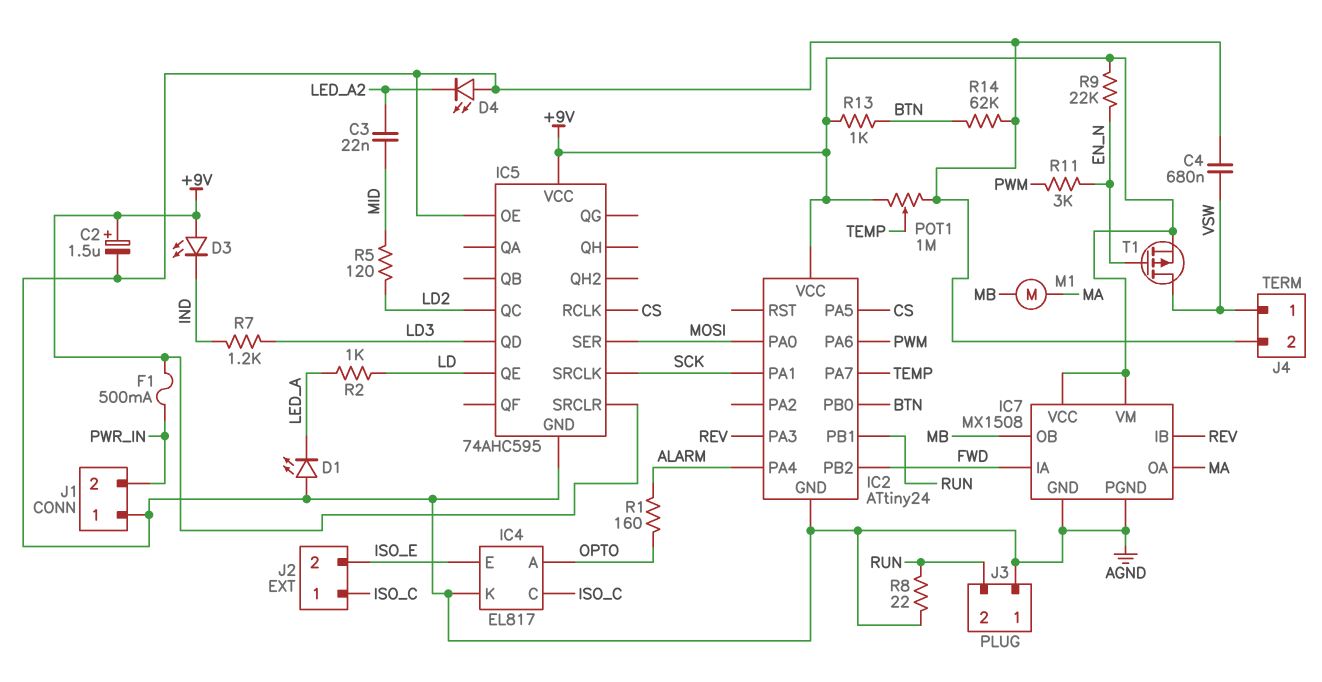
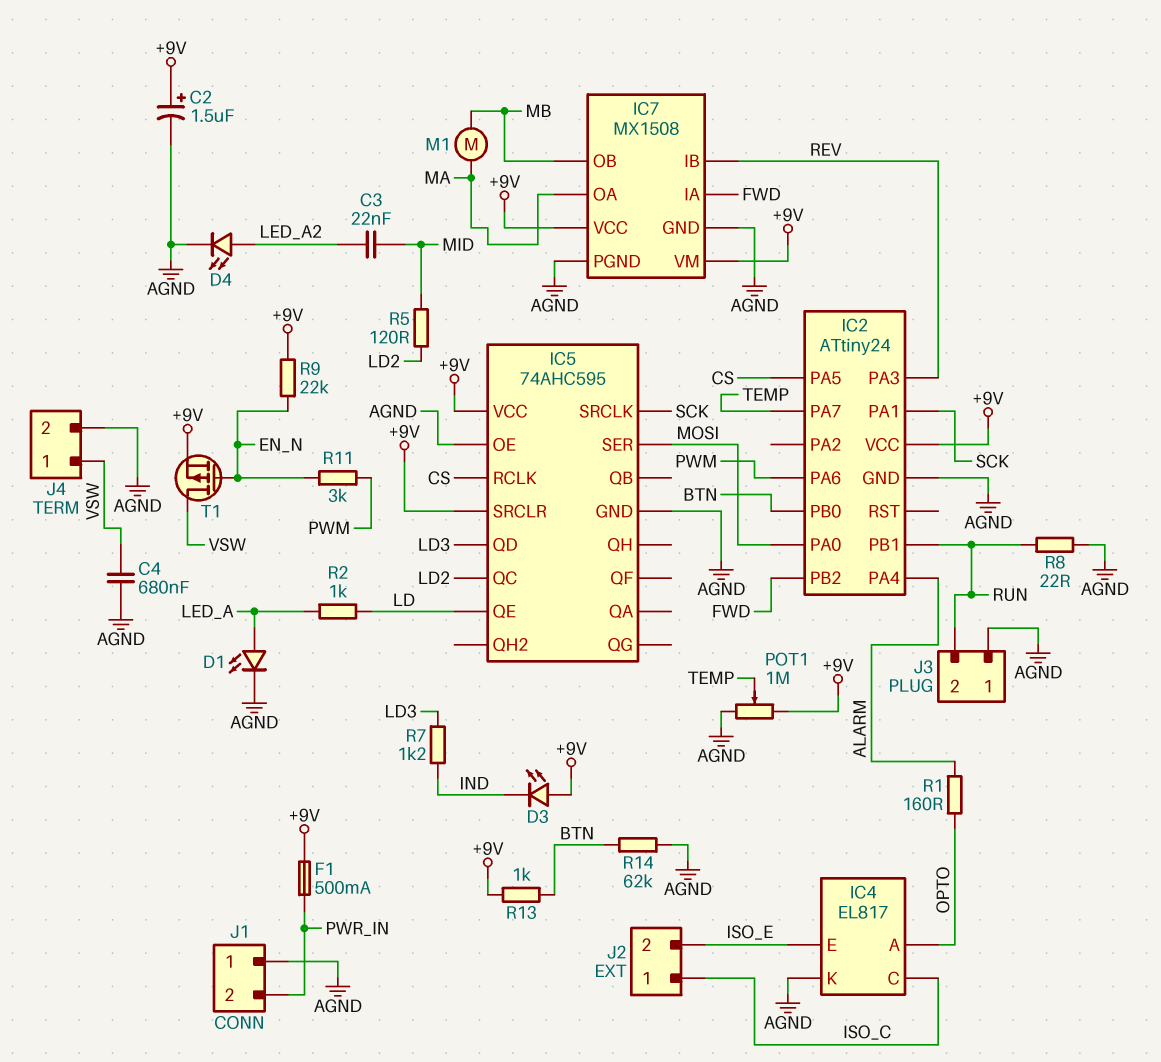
D1: LED (A AGND, K LED_A) -> LED (A LED_A, K AGND)
D4: LED (A AGND, K LED_A2) -> LED (A LED_A2, K AGND)

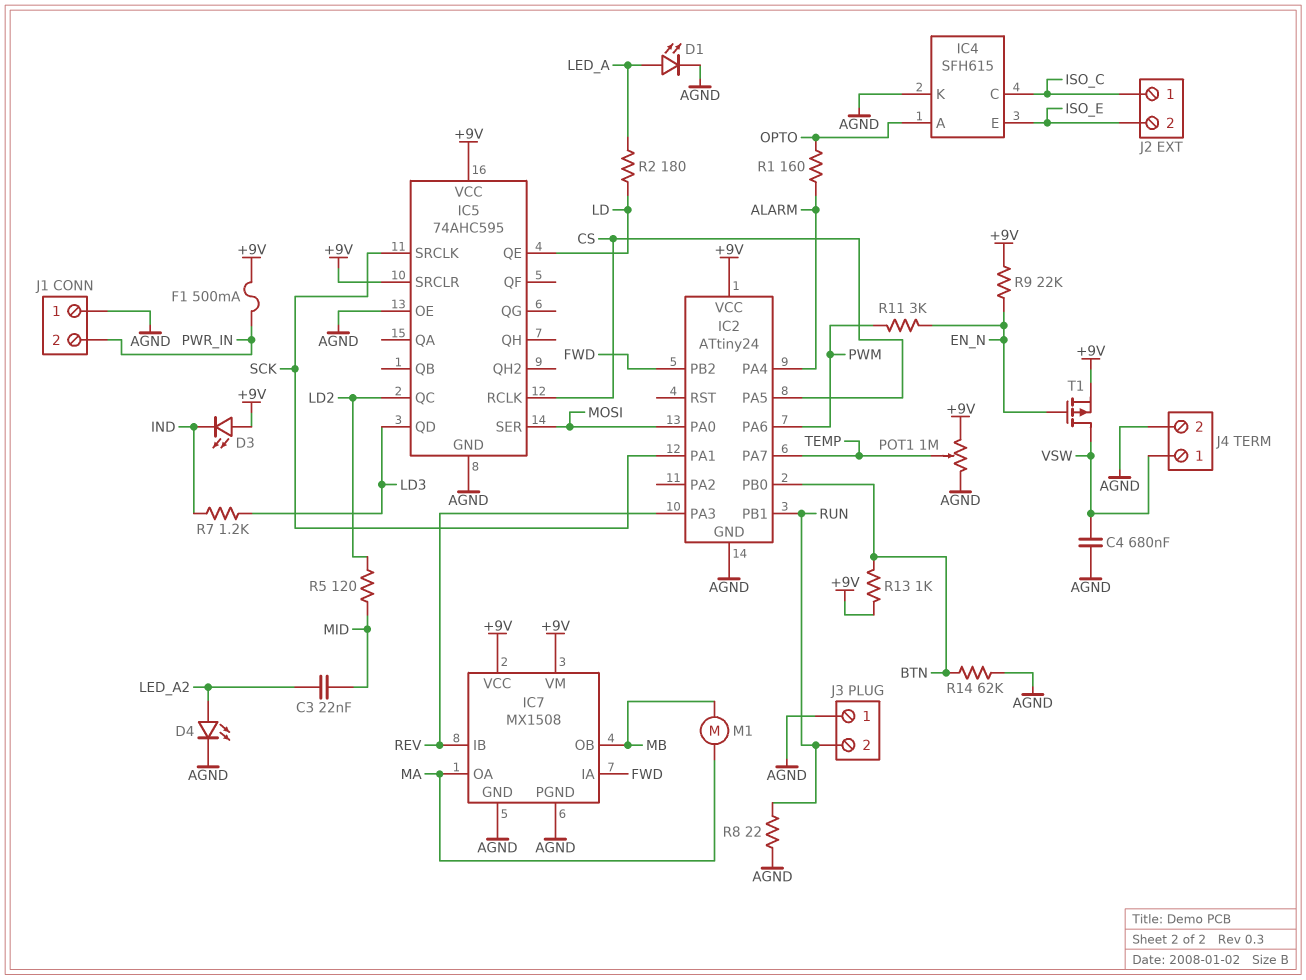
C2: 1.5uF (plus +9V, minus AGND) -> none
IC4: EL817 -> SFH615
R2: 1k (LD, LED_A) -> 180 (LD, LED_A)

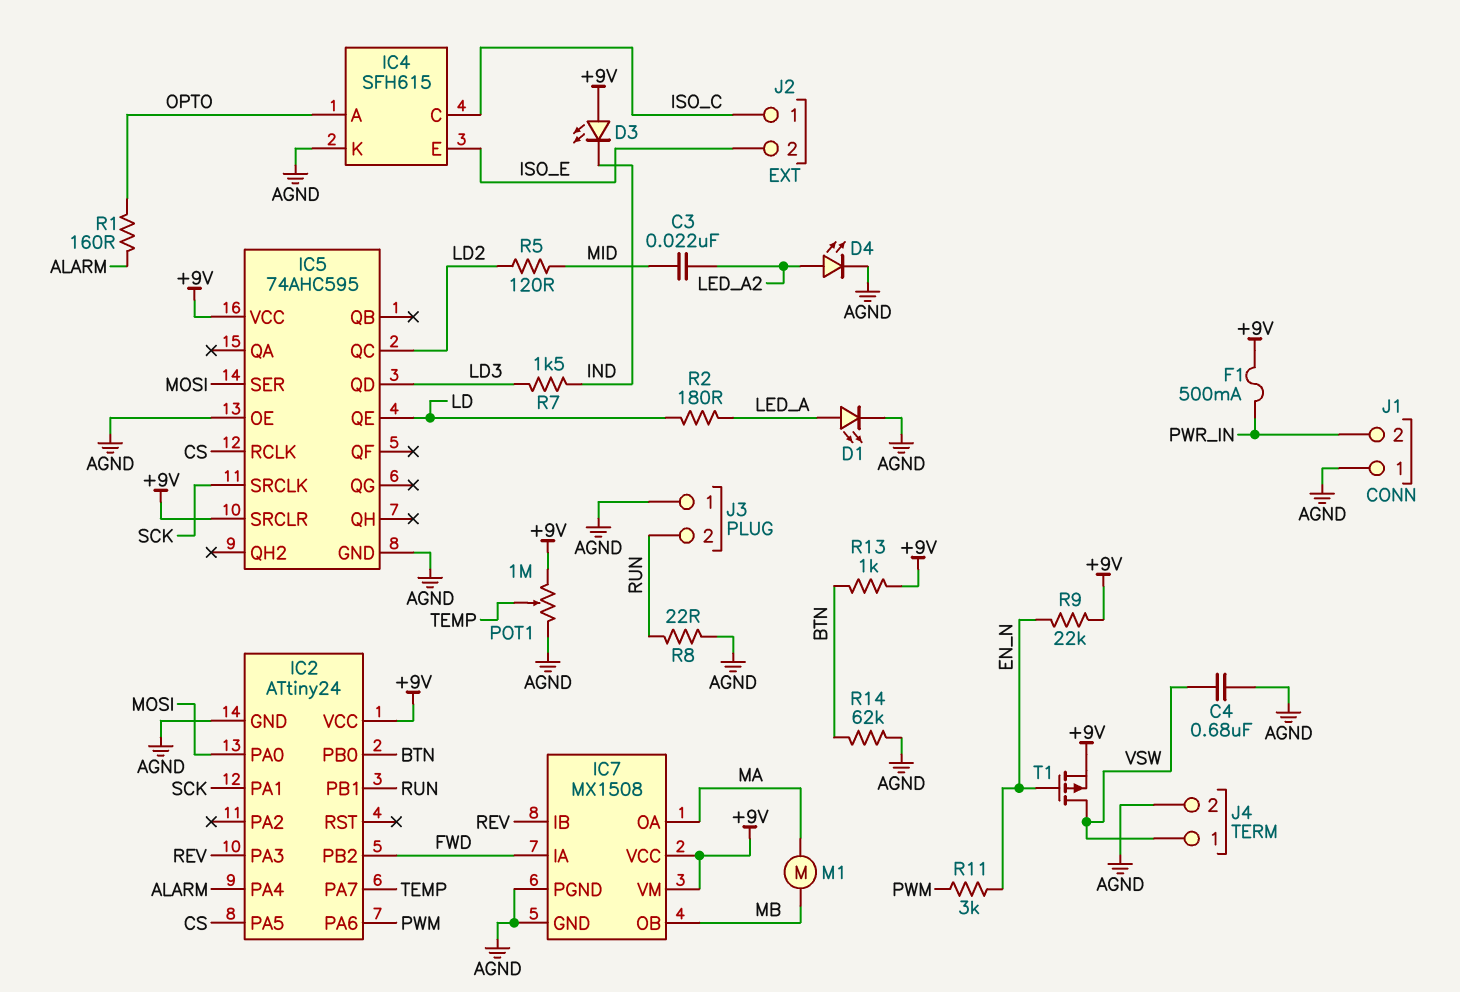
R7: 1.2k (IND, LD3) -> 1.5k (IND, LD3)

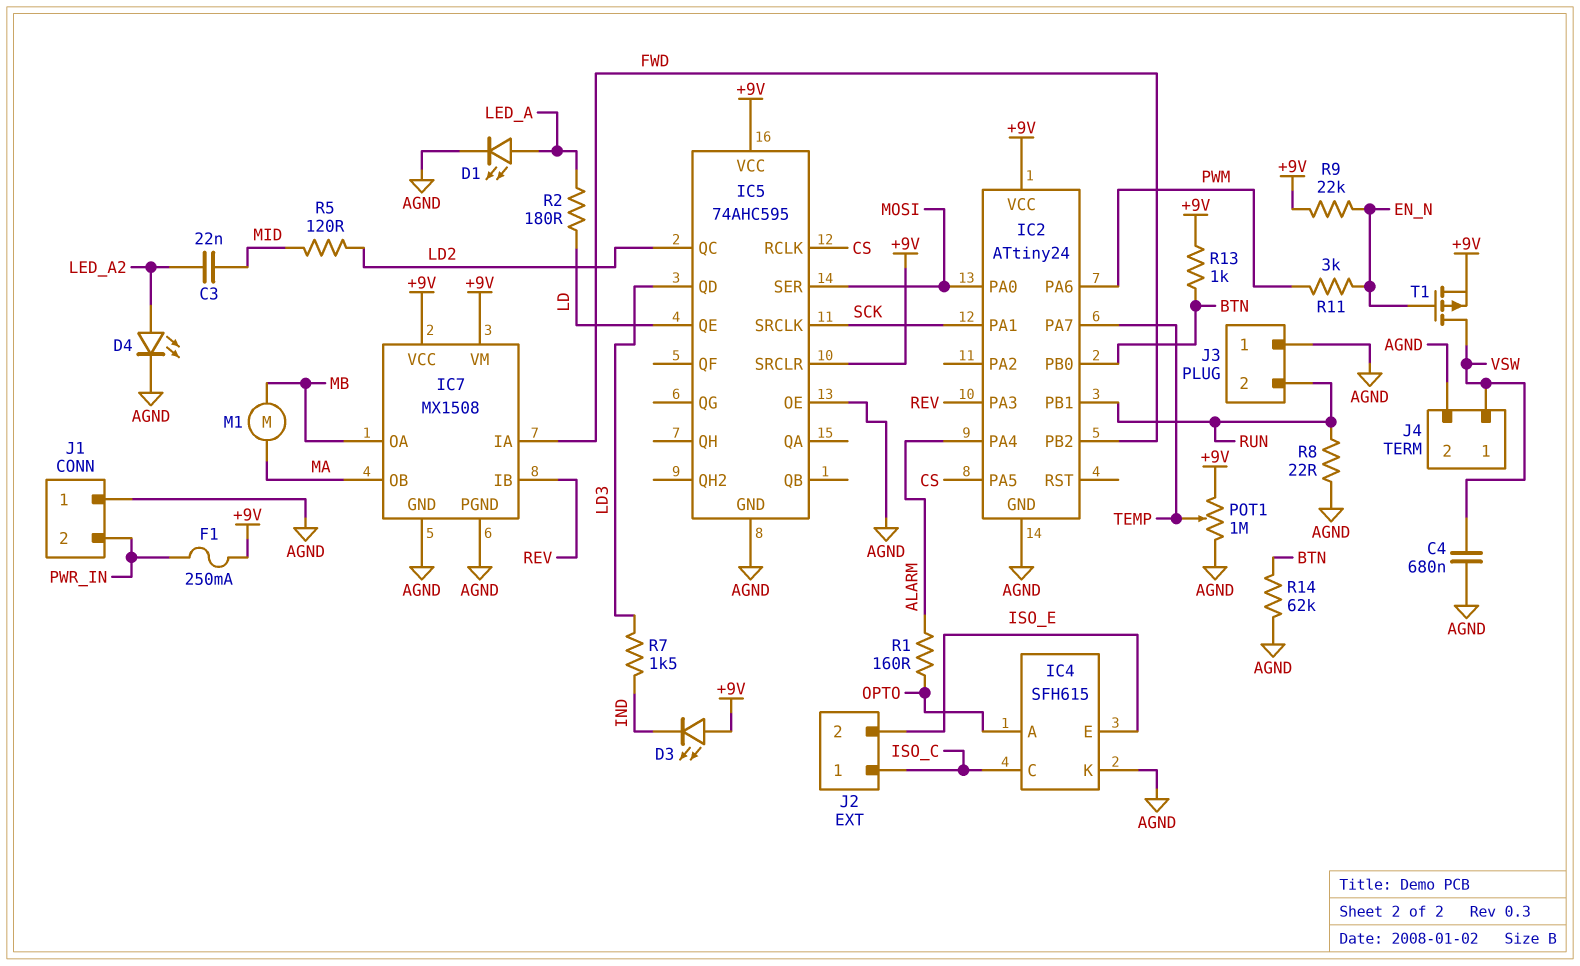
F1: 500mA (+9V, PWR_IN) -> 250mA (+9V, PWR_IN)
IC7 pin OA: MA -> MB
IC7 pin OB: MB -> MA

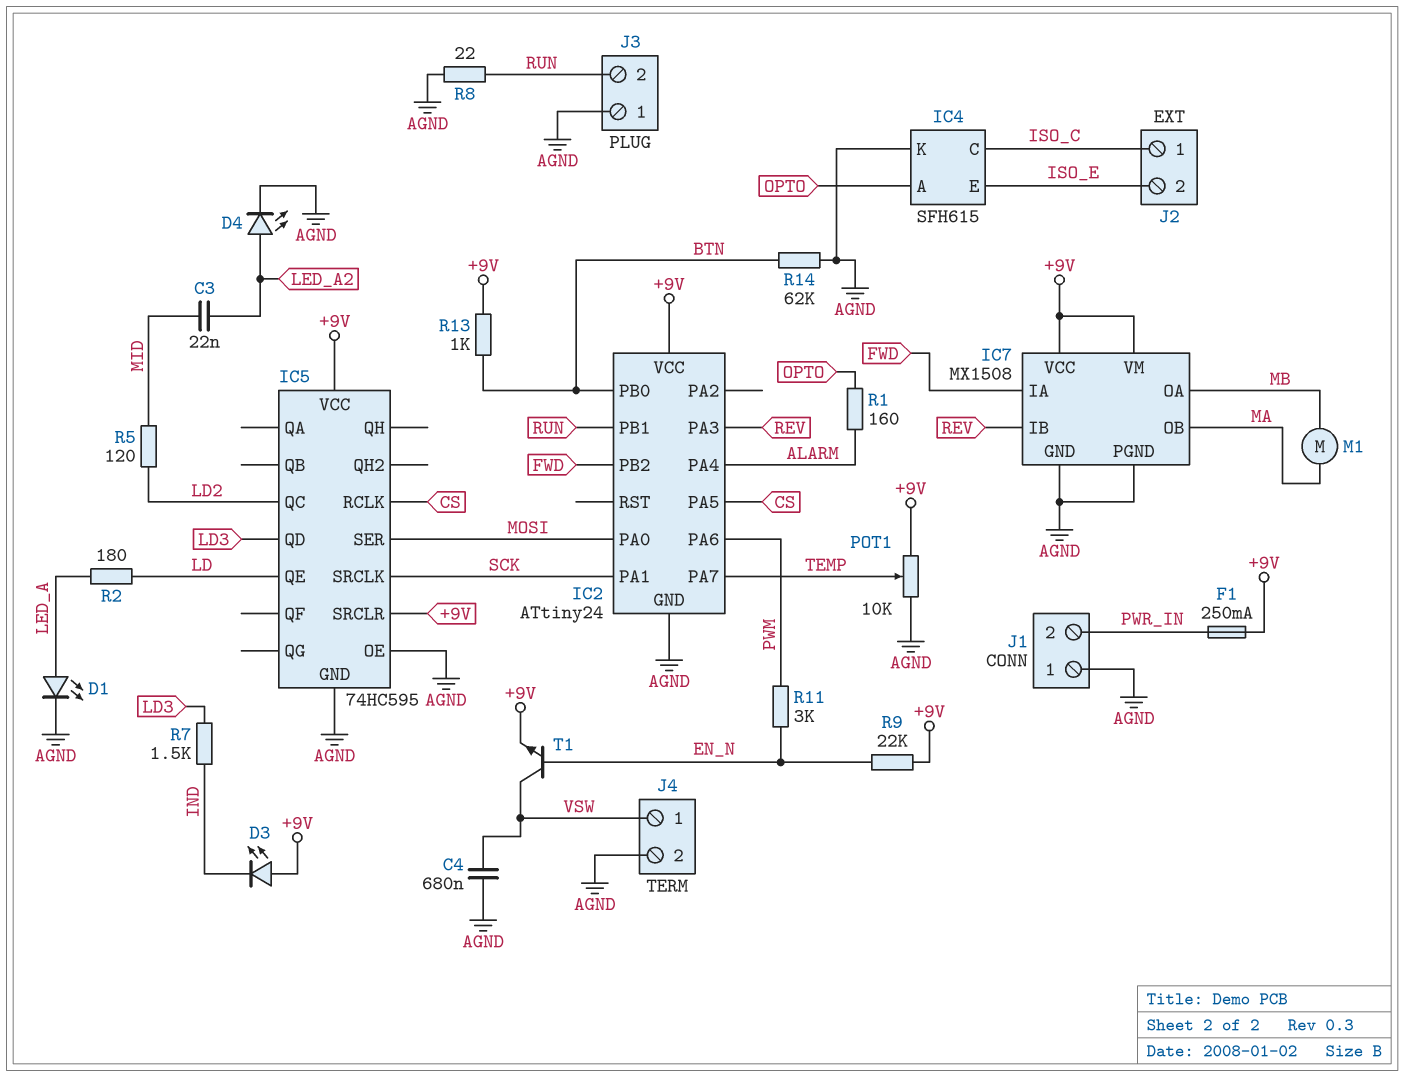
IC5: 74AHC595 -> 74HC595
POT1: 1M (+9V, AGND, wiper TEMP) -> 10k (+9V, AGND, wiper TEMP)
T1: PMOS (G EN_N, D VSW, S +9V) -> NPN (B EN_N, C VSW, E +9V)

